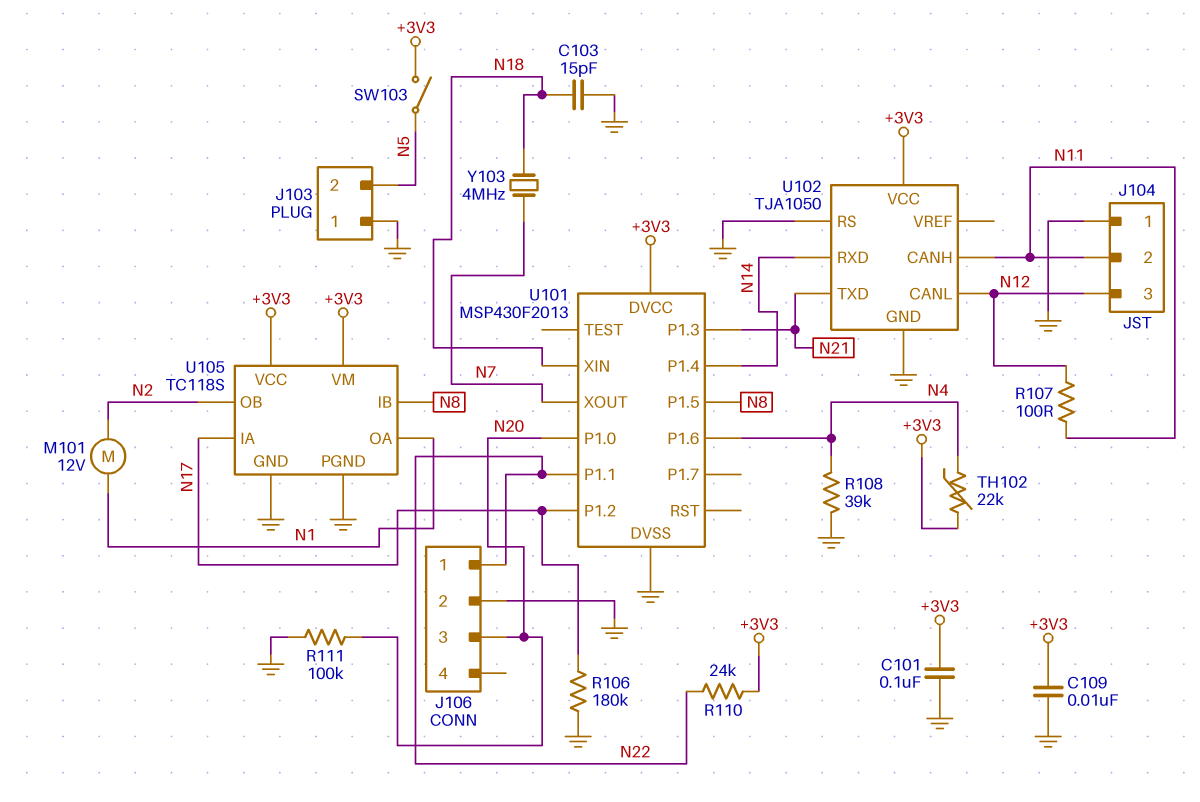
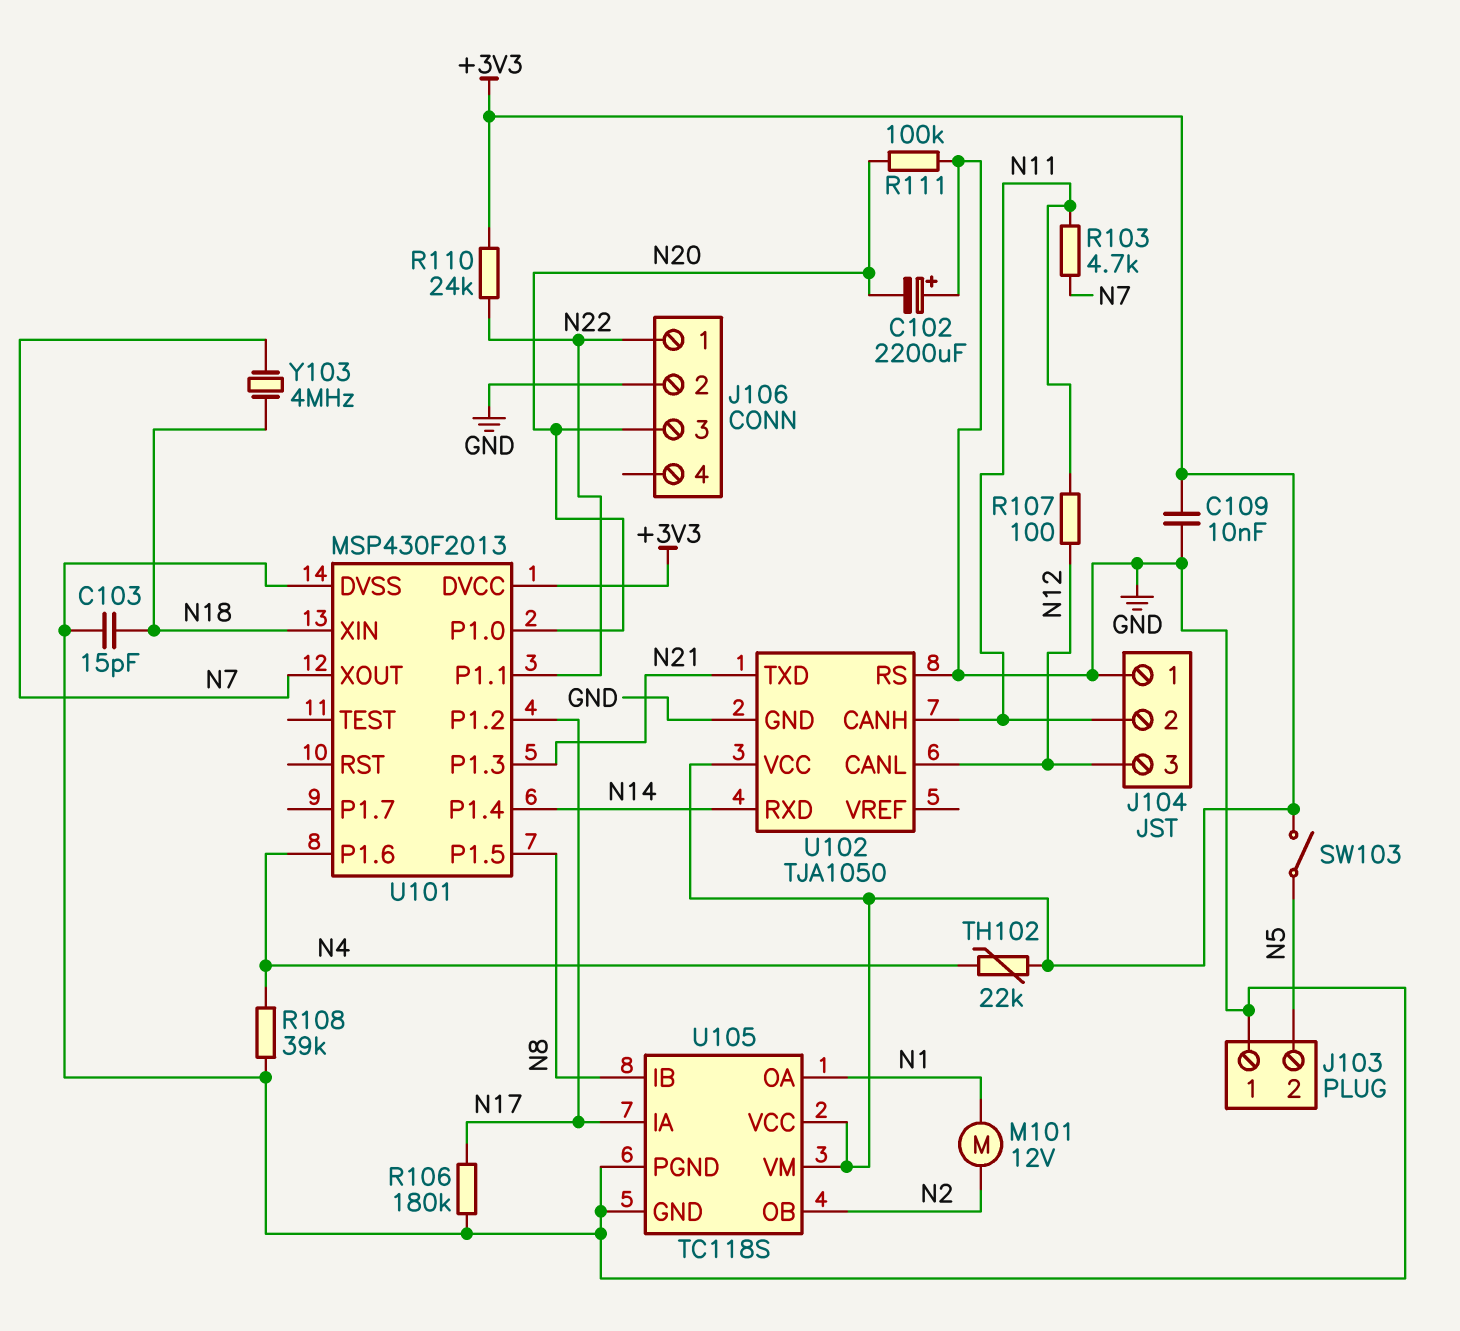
C101: 100nF (+3V3, GND) -> none
C102: none -> 2200uF (plus GND, minus N20)
R103: none -> 4.7k (N7, N11)

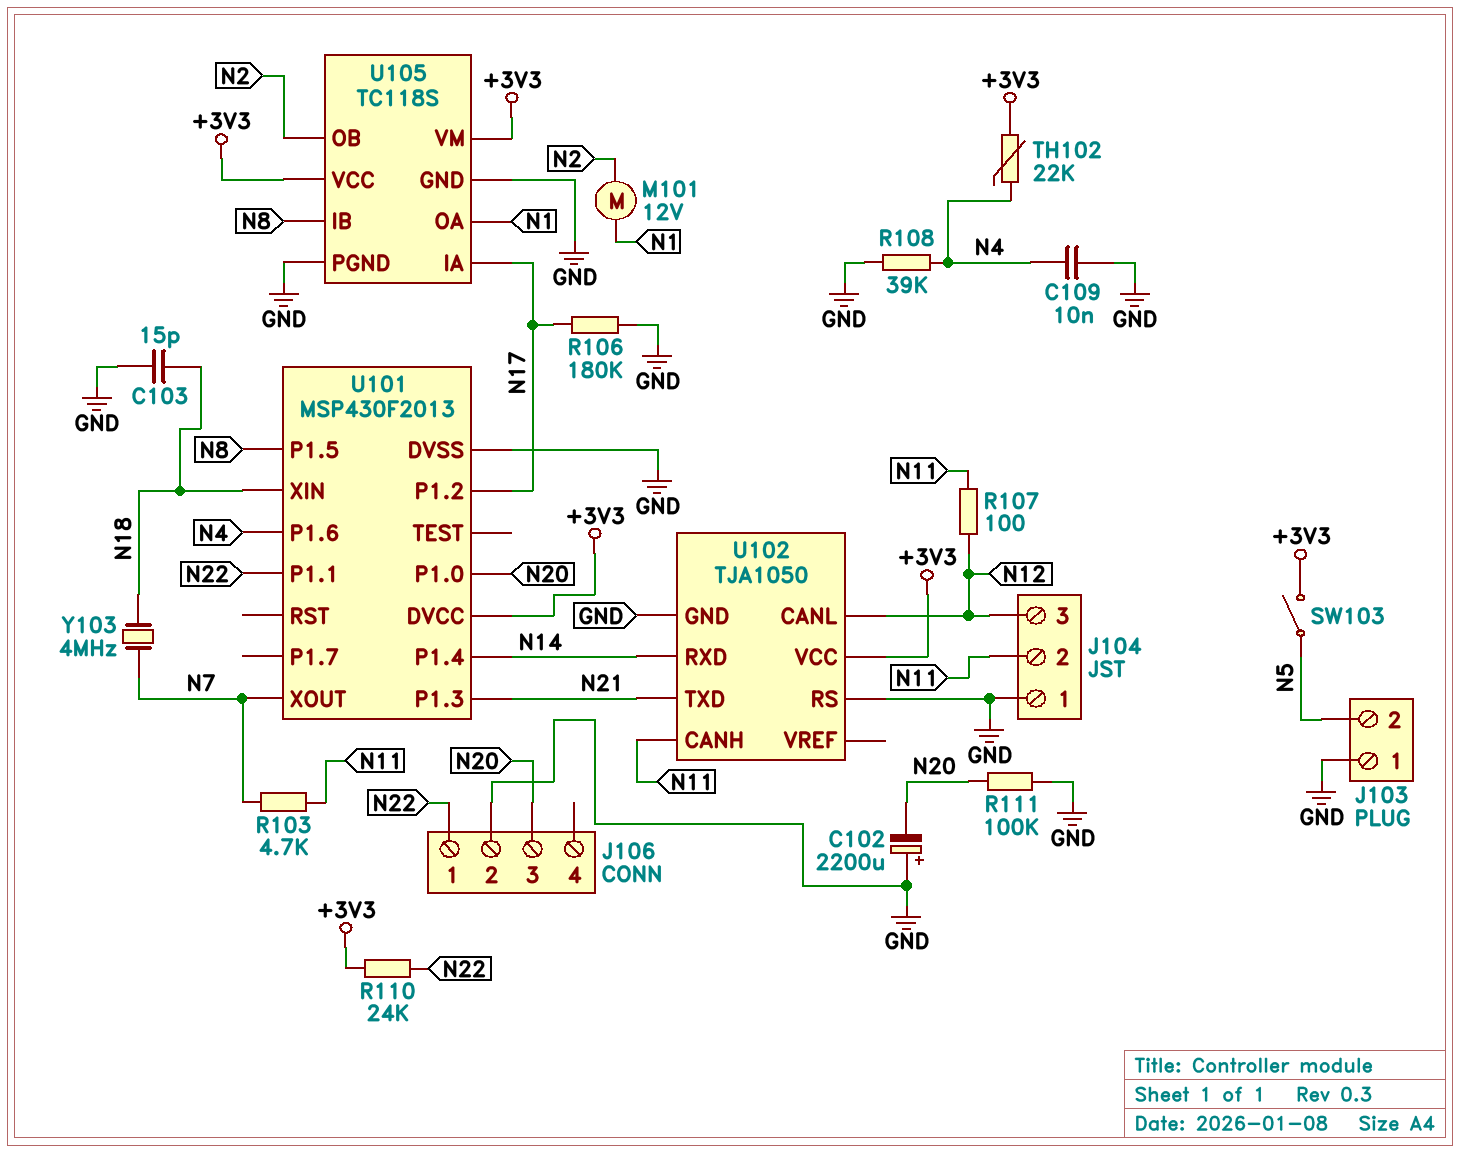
C109: 10nF (+3V3, GND) -> 10nF (GND, N4)

